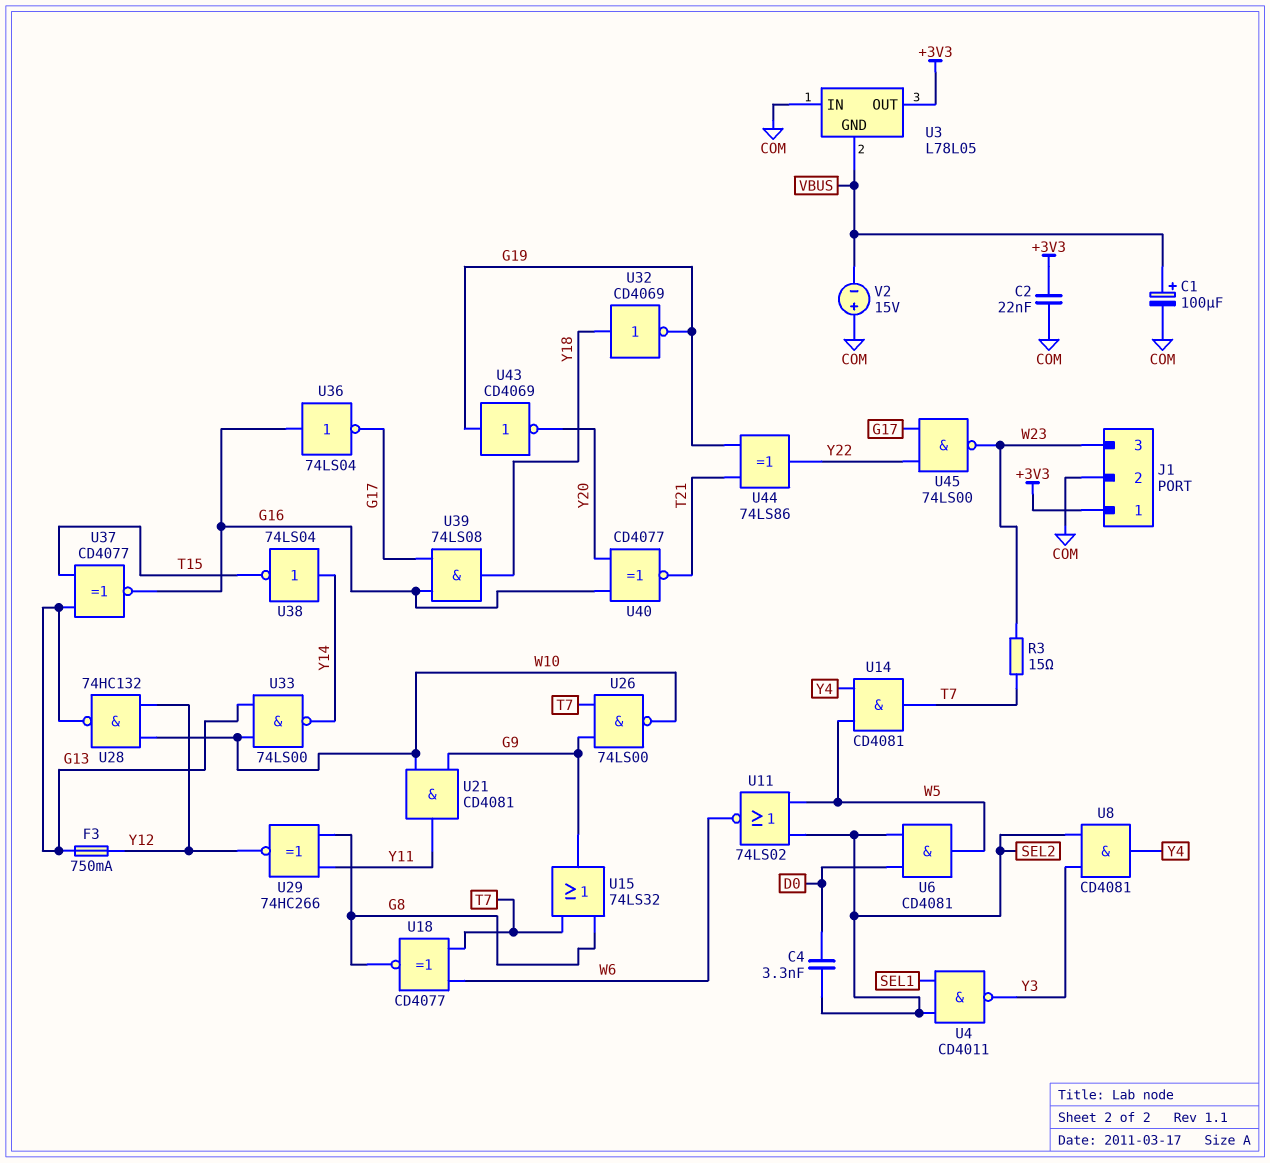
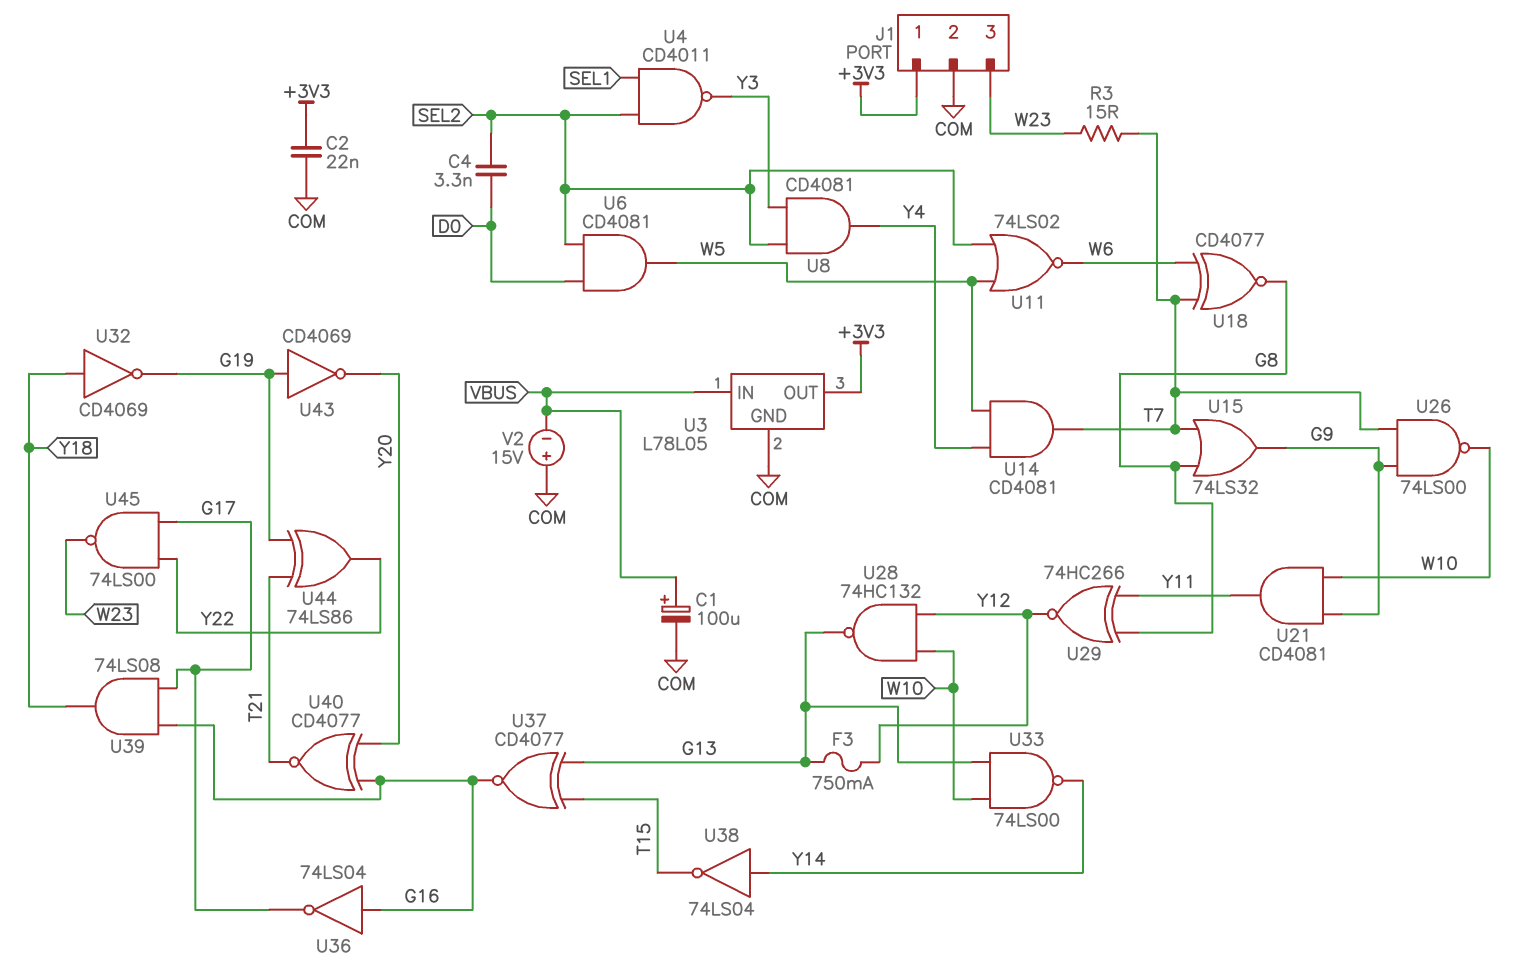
U3 pin GND: VBUS -> COM
U3 pin IN: COM -> VBUS

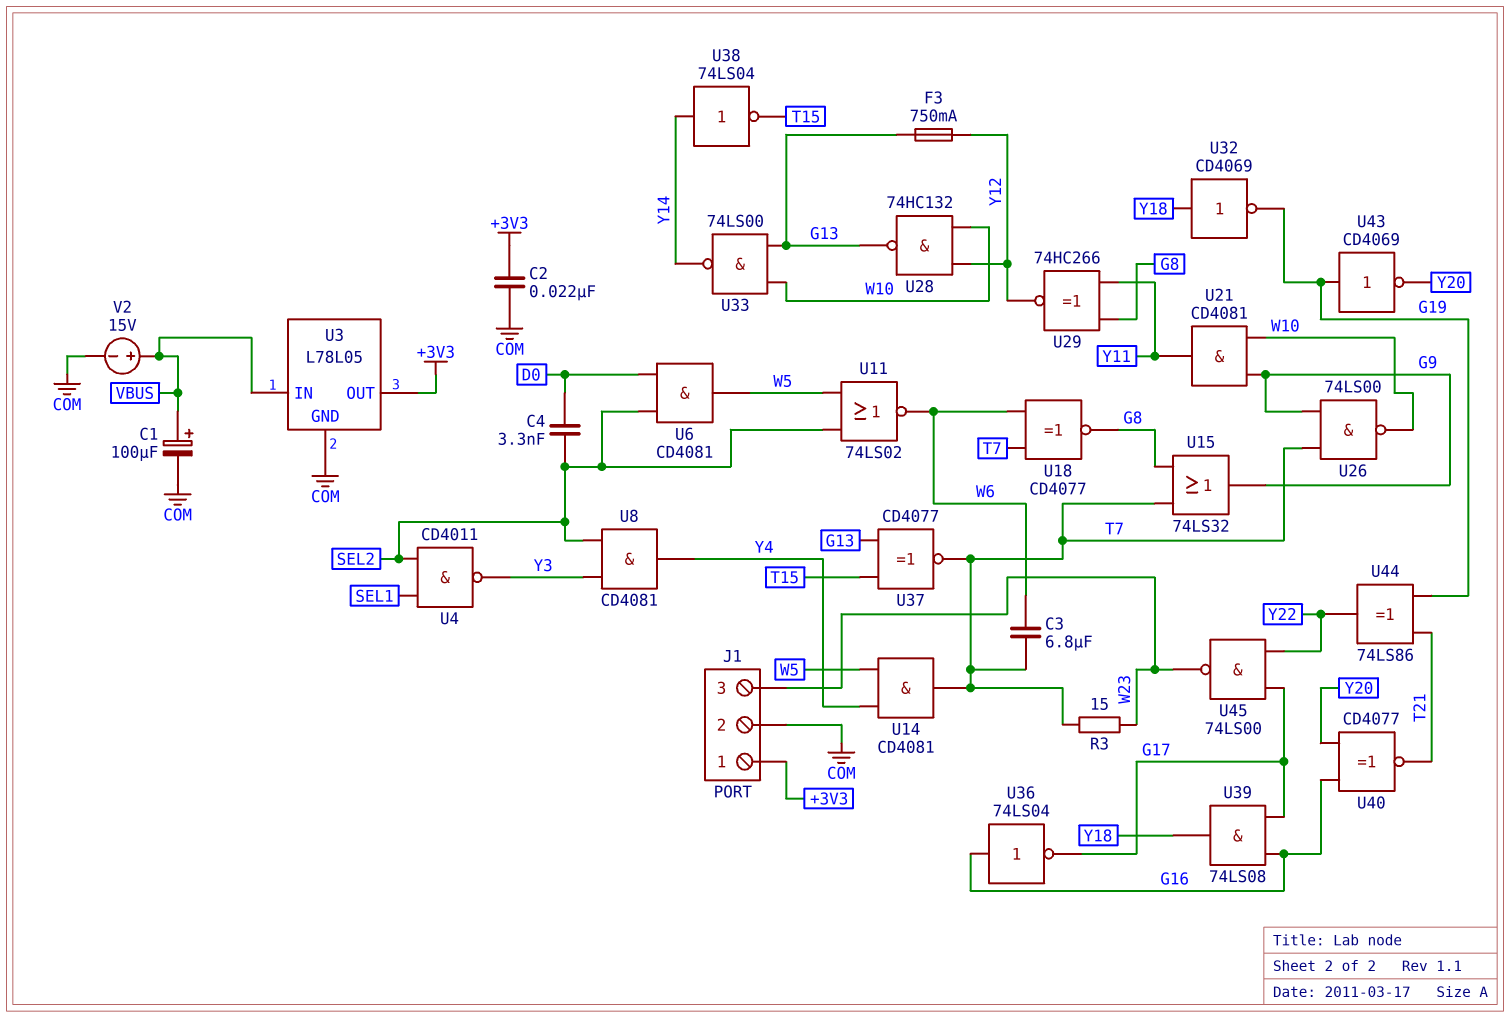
C3: none -> 6.8uF (T7, W6)
U37: XNOR CD4077 (in G13, in T15, out G16) -> XNOR CD4077 (in G13, in T15, out T7)
V2: 15V (plus COM, minus VBUS) -> 15V (plus VBUS, minus COM)

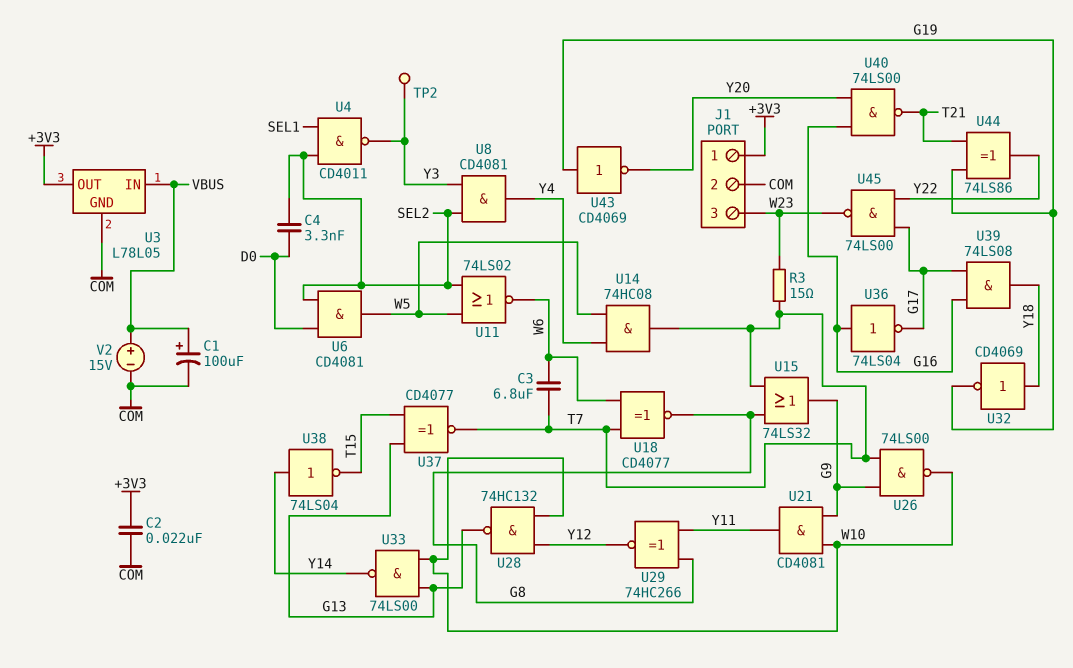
F3: 750mA (G13, Y12) -> none
TP2: none -> test point (Y3)
U14: AND CD4081 (in W5, in Y4, out T7) -> AND 74HC08 (in W5, in Y4, out T7)
U40: XNOR CD4077 (in G16, in Y20, out T21) -> NAND 74LS00 (in G16, in Y20, out T21)

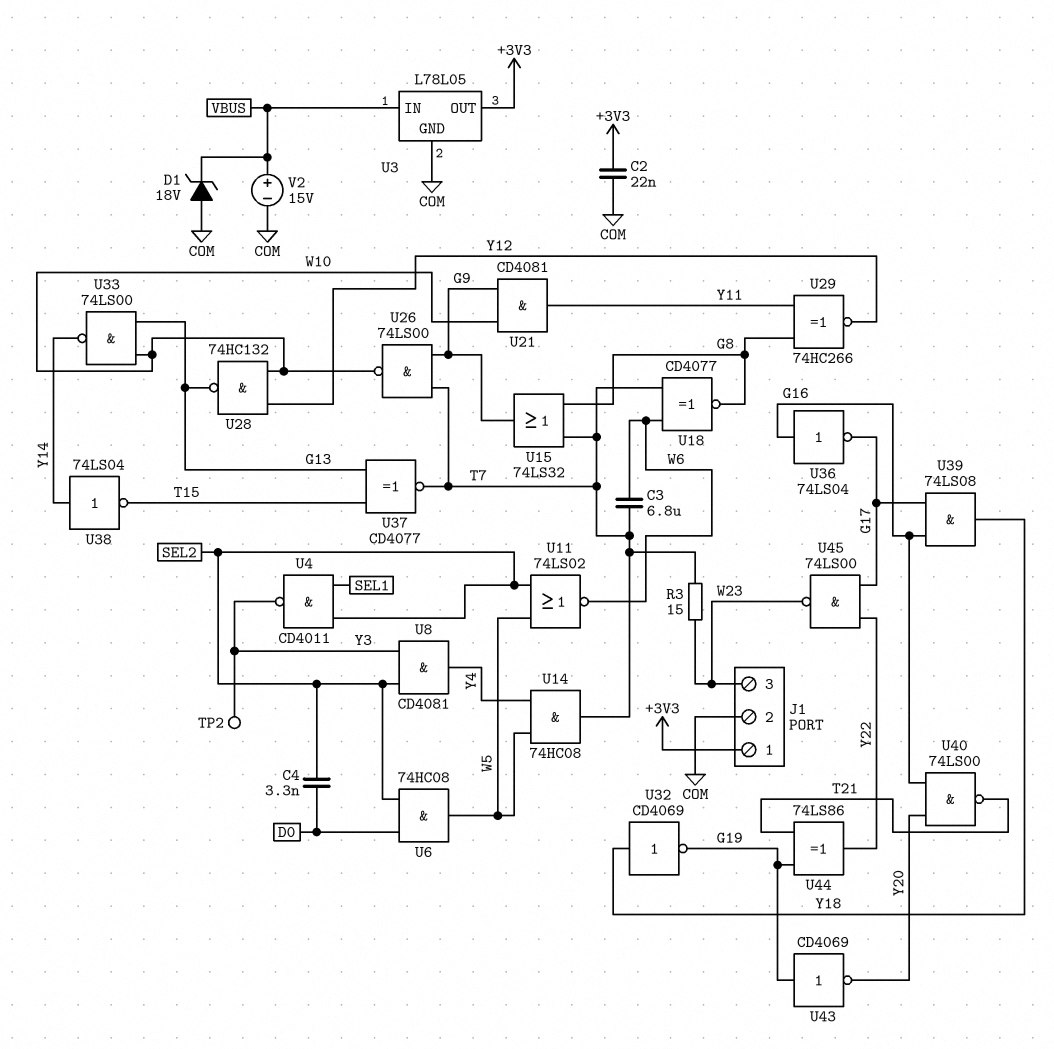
C1: 100uF (plus VBUS, minus COM) -> none
D1: none -> zener 18V (A COM, K VBUS)
U6: AND CD4081 (in D0, in SEL2, out W5) -> AND 74HC08 (in D0, in SEL2, out W5)

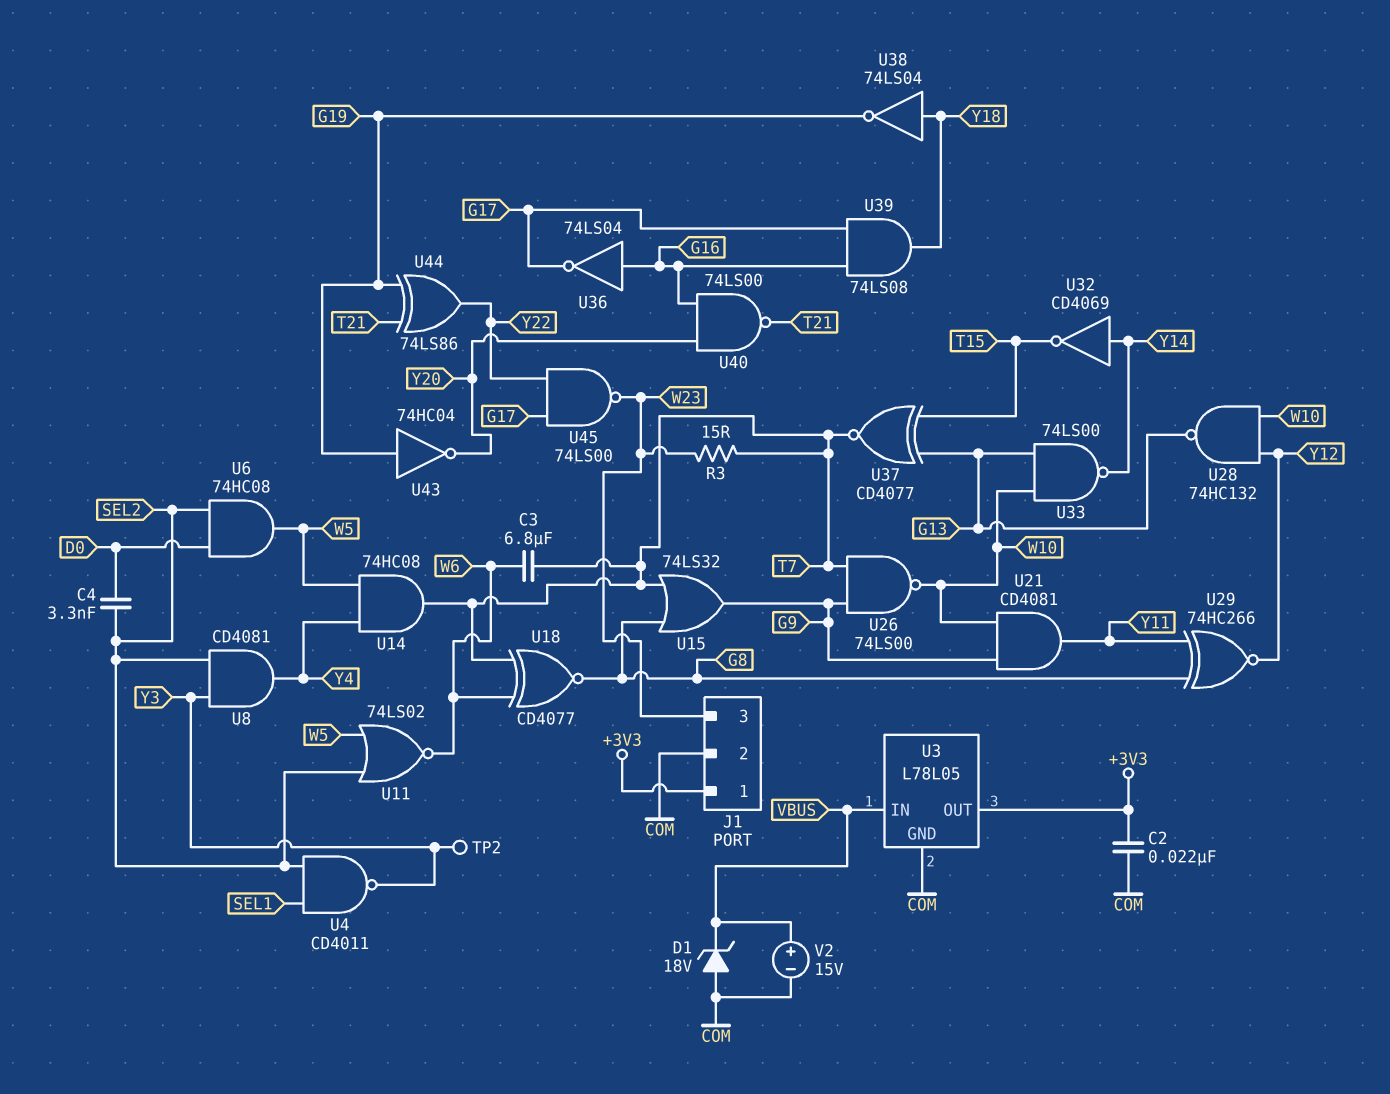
U32: NOT CD4069 (in Y18, out G19) -> NOT CD4069 (in Y14, out T15)
U38: NOT 74LS04 (in Y14, out T15) -> NOT 74LS04 (in Y18, out G19)
U43: NOT CD4069 (in G19, out Y20) -> NOT 74HC04 (in G19, out Y20)

